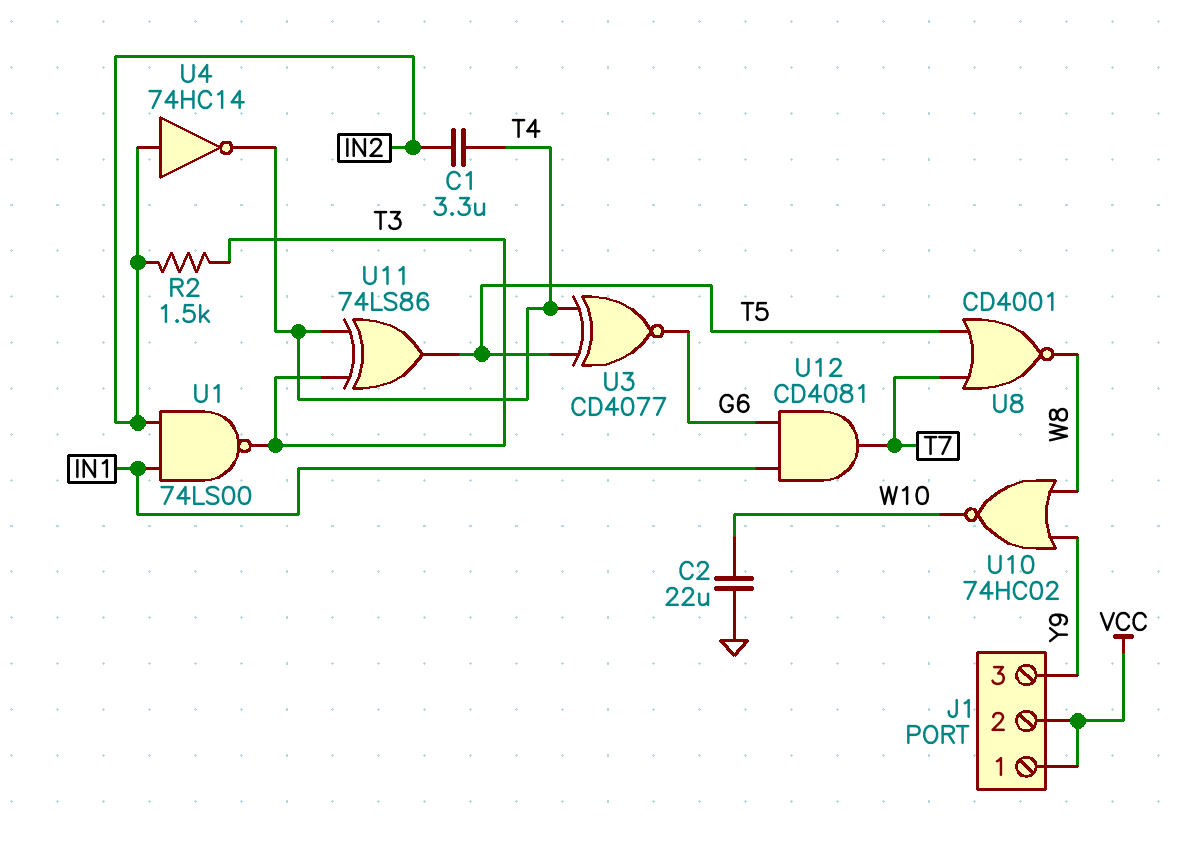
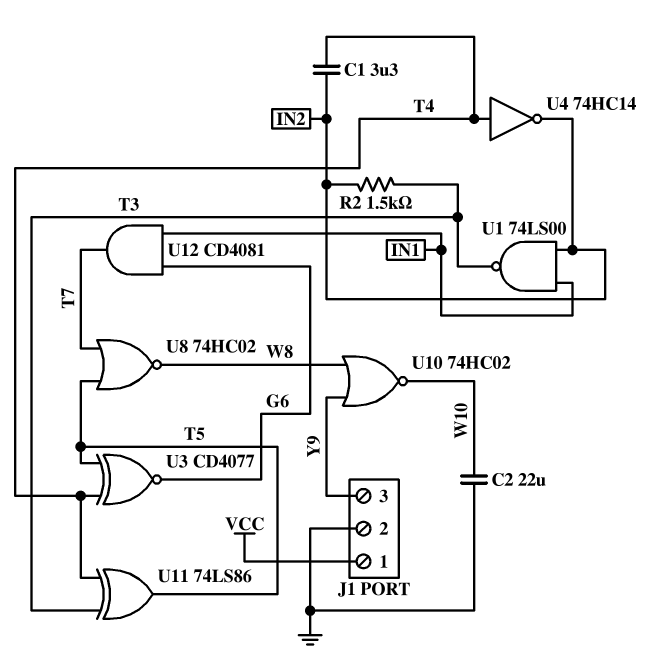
J1 pin 2: VCC -> GND
U4: NOT 74HC14 (in IN2, out T4) -> NOT 74HC14 (in T4, out IN2)
U8: NOR CD4001 (in T5, in T7, out W8) -> NOR 74HC02 (in T5, in T7, out W8)

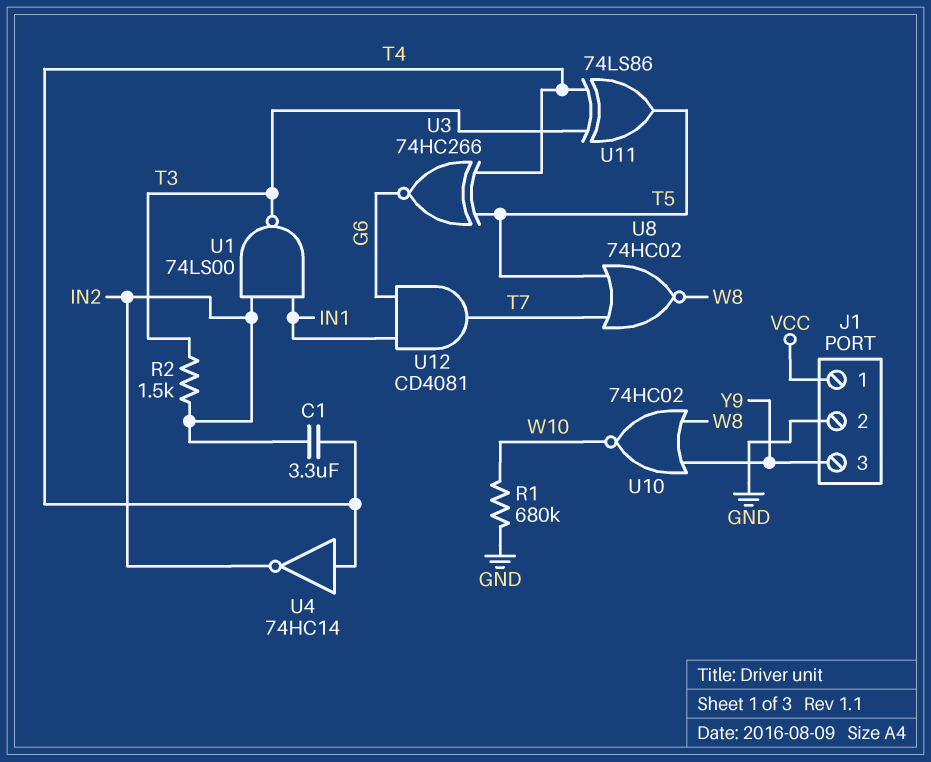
C2: 22uF (GND, W10) -> none
R1: none -> 680k (GND, W10)
U3: XNOR CD4077 (in T4, in T5, out G6) -> XNOR 74HC266 (in T4, in T5, out G6)

